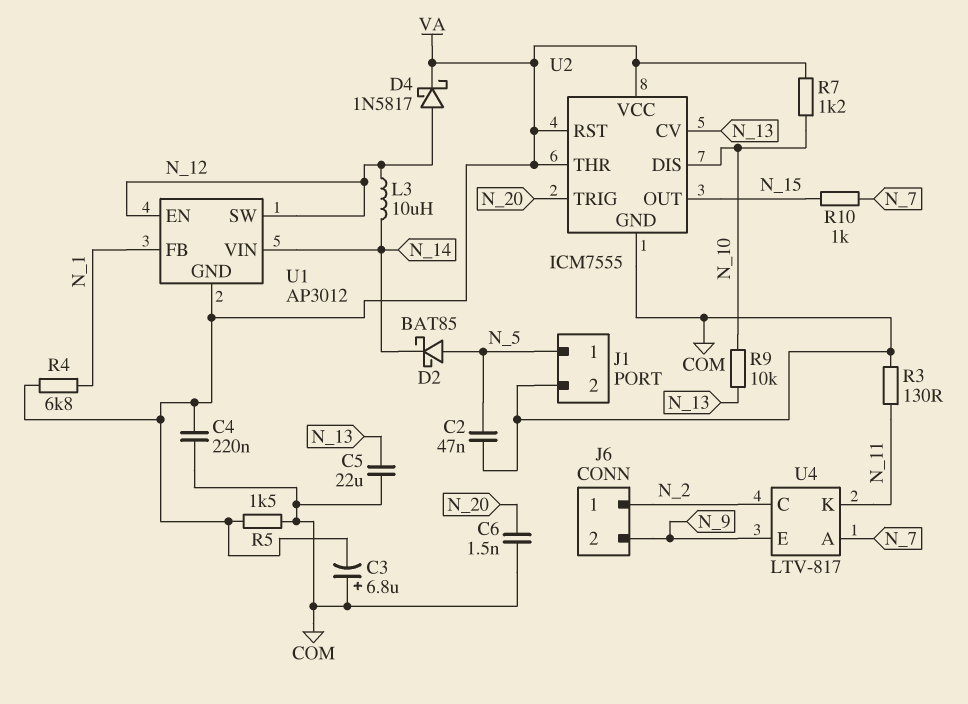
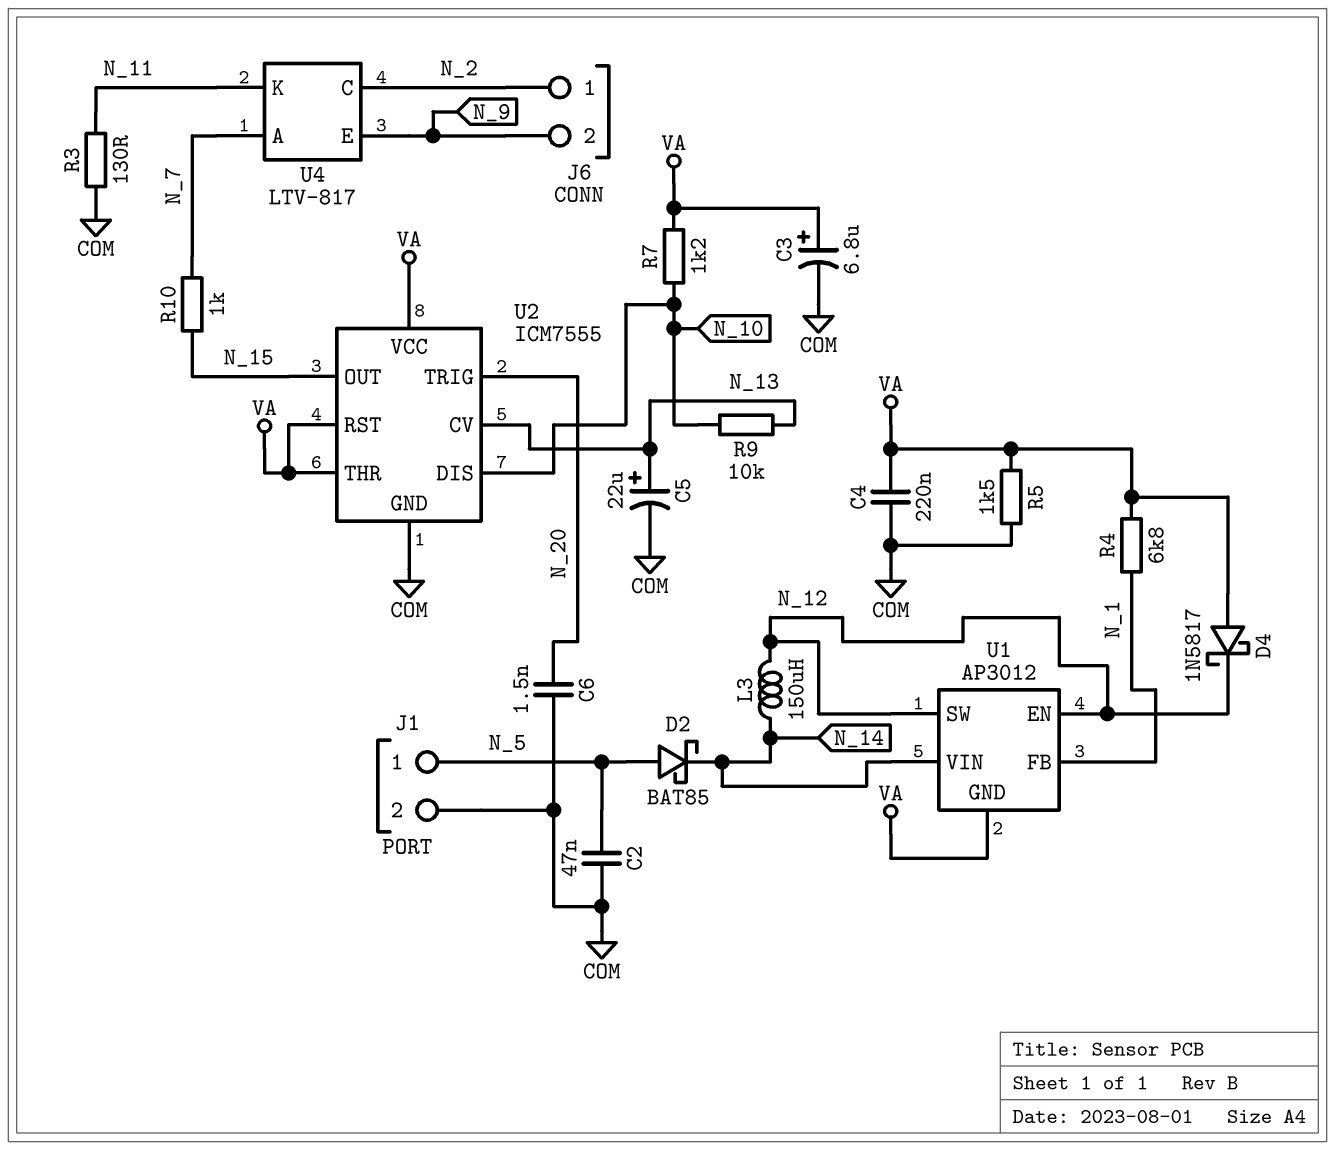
C3: 6.8uF (plus COM, minus VA) -> 6.8uF (plus VA, minus COM)
C5: 22uF (COM, N_13) -> 22uF (plus N_13, minus COM)
D4: schottky 1N5817 (A N_12, K VA) -> schottky 1N5817 (A VA, K N_12)
L3: 10uH (N_12, N_14) -> 150uH (N_12, N_14)

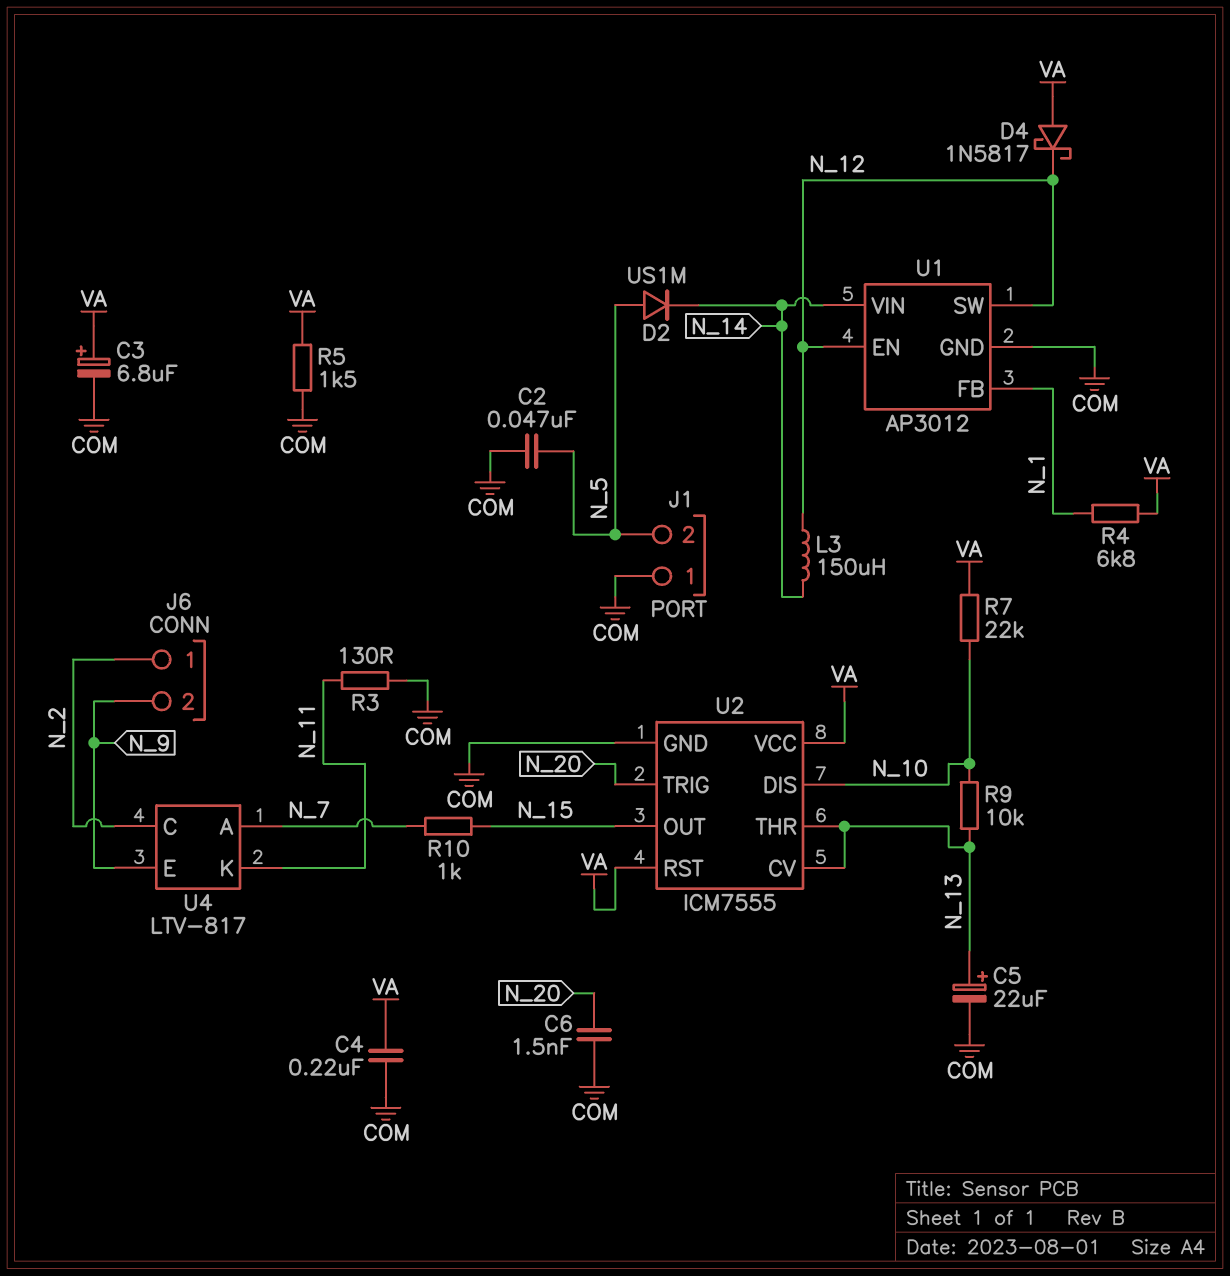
D2: schottky BAT85 (A N_5, K N_14) -> diode US1M (A N_5, K N_14)
J1 pin 1: N_5 -> COM
J1 pin 2: COM -> N_5
R7: 1.2k (N_10, VA) -> 22k (N_10, VA)
U1 pin GND: VA -> COM
U2 pin THR: VA -> N_13

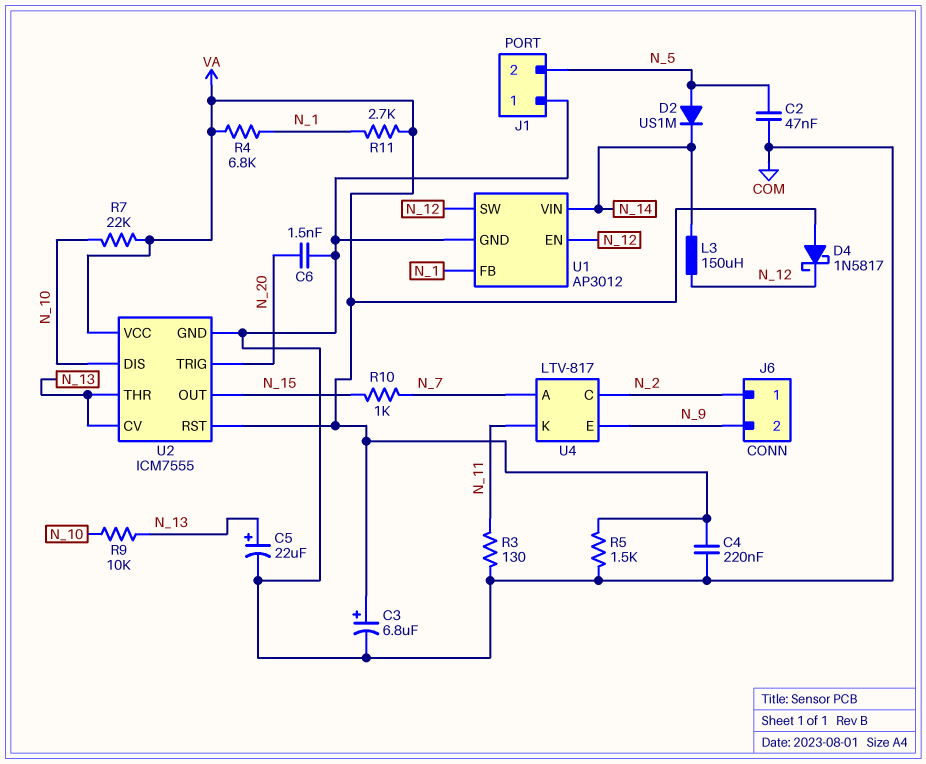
R11: none -> 2.7k (N_1, VA)

